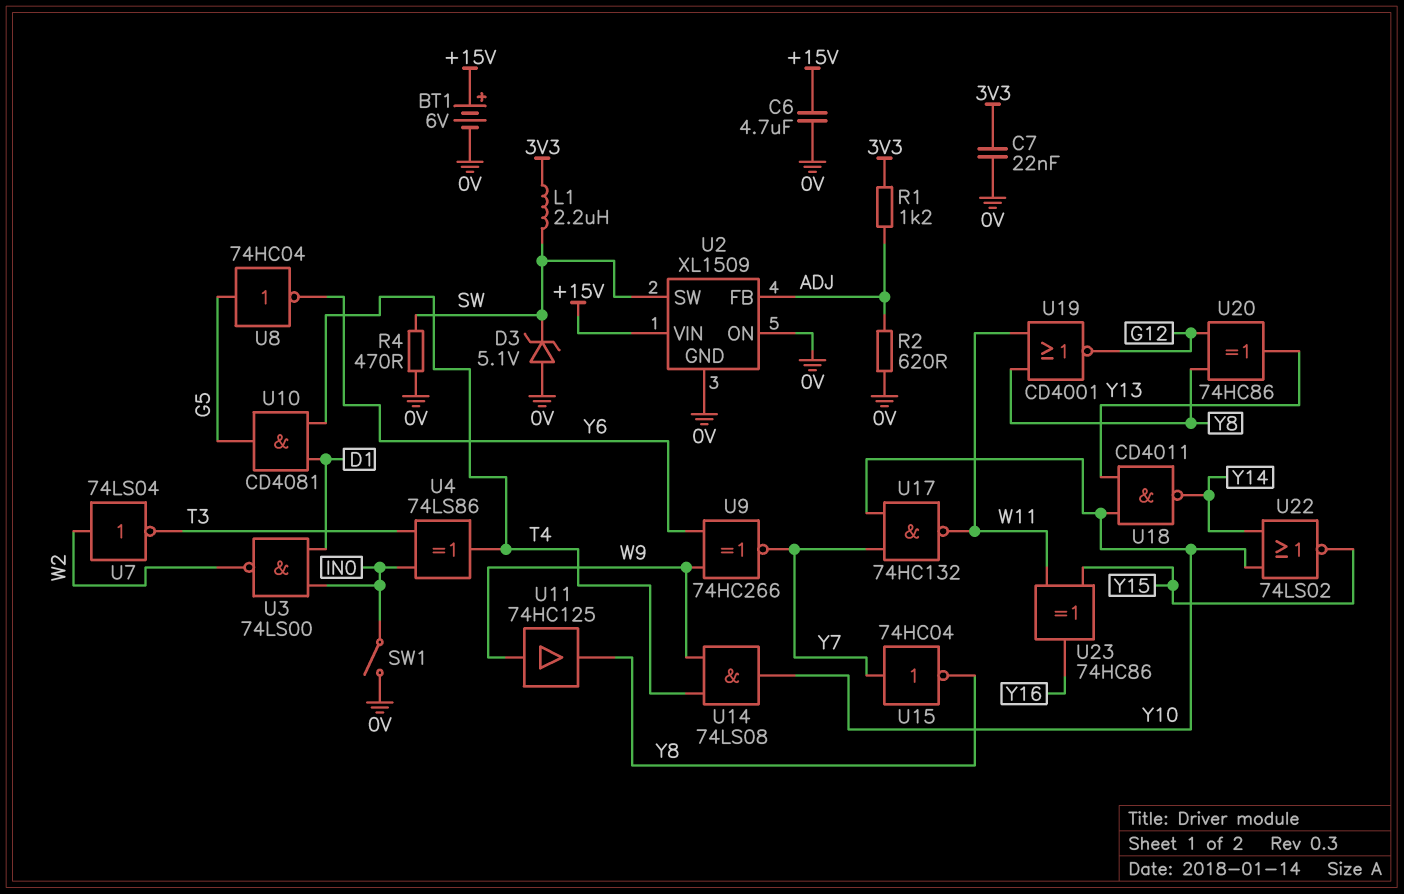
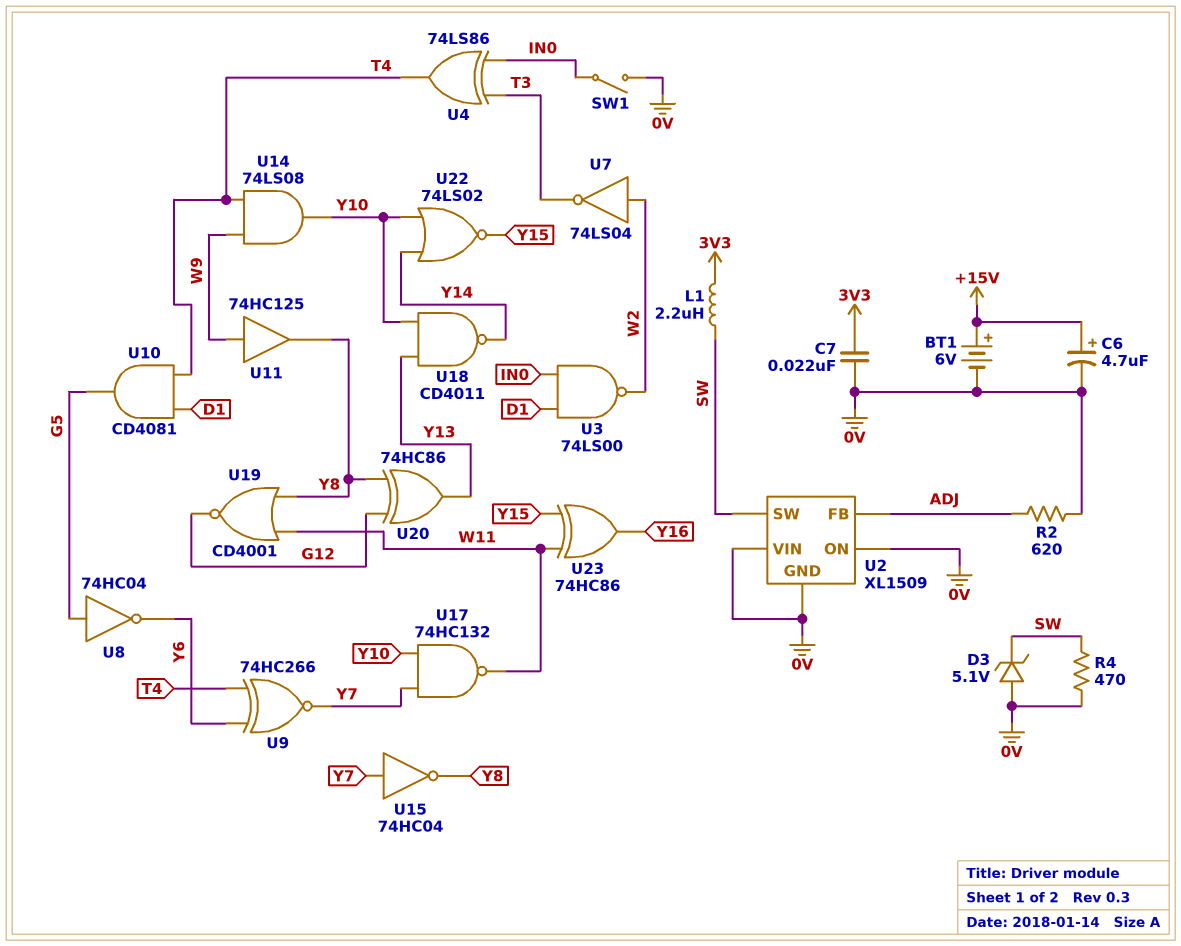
C6: 4.7uF (+15V, 0V) -> 4.7uF (plus +15V, minus 0V)
R1: 1.2k (3V3, ADJ) -> none
U2 pin VIN: +15V -> 0V
U9: XNOR 74HC266 (in W9, in Y6, out Y7) -> XNOR 74HC266 (in T4, in Y6, out Y7)

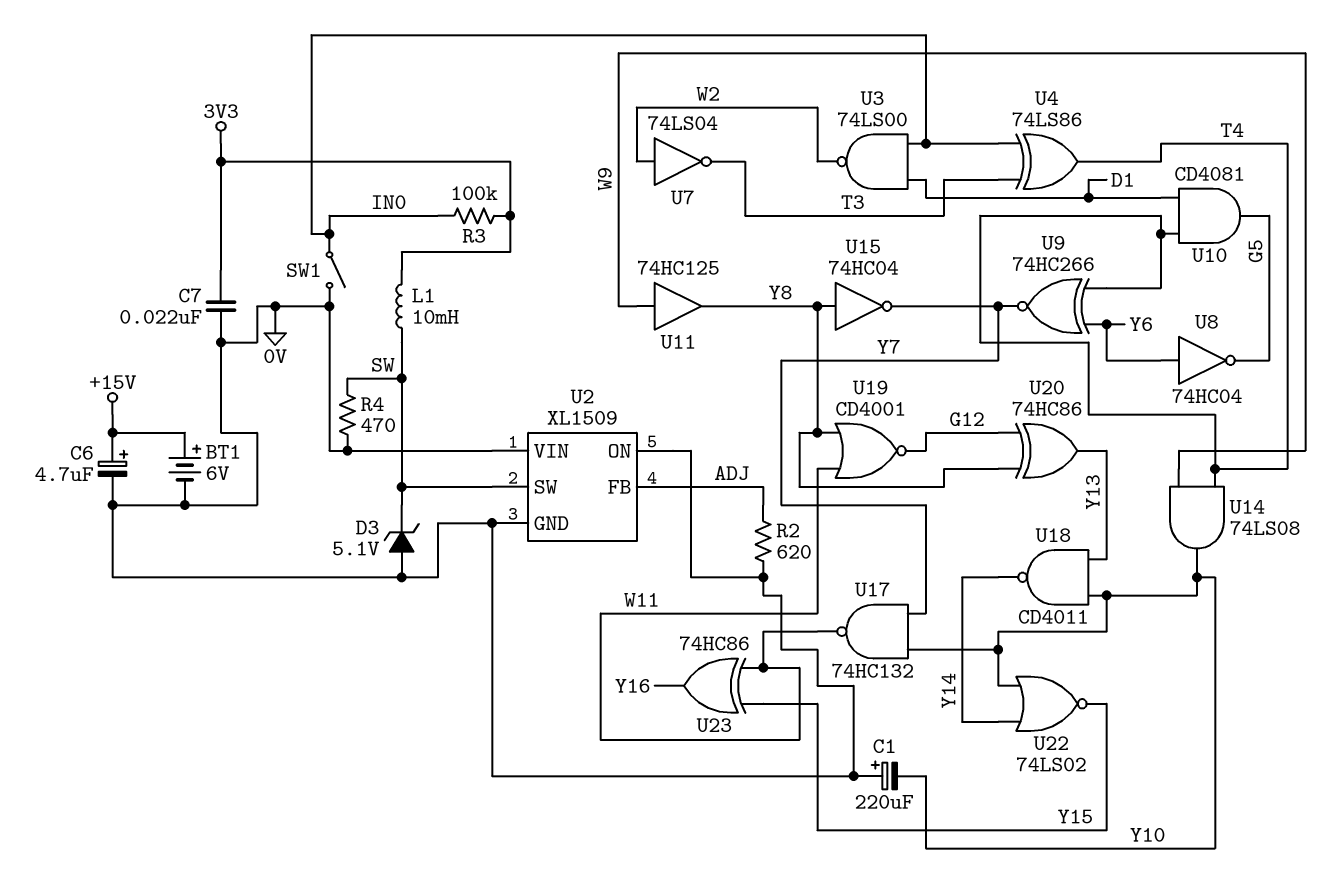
C1: none -> 220uF (plus 0V, minus Y10)
L1: 2.2uH (3V3, SW) -> 10mH (3V3, SW)
R3: none -> 100k (3V3, IN0)
U8: NOT 74HC04 (in G5, out Y6) -> NOT 74HC04 (in Y6, out G5)
U15: NOT 74HC04 (in Y7, out Y8) -> NOT 74HC04 (in Y8, out Y7)

